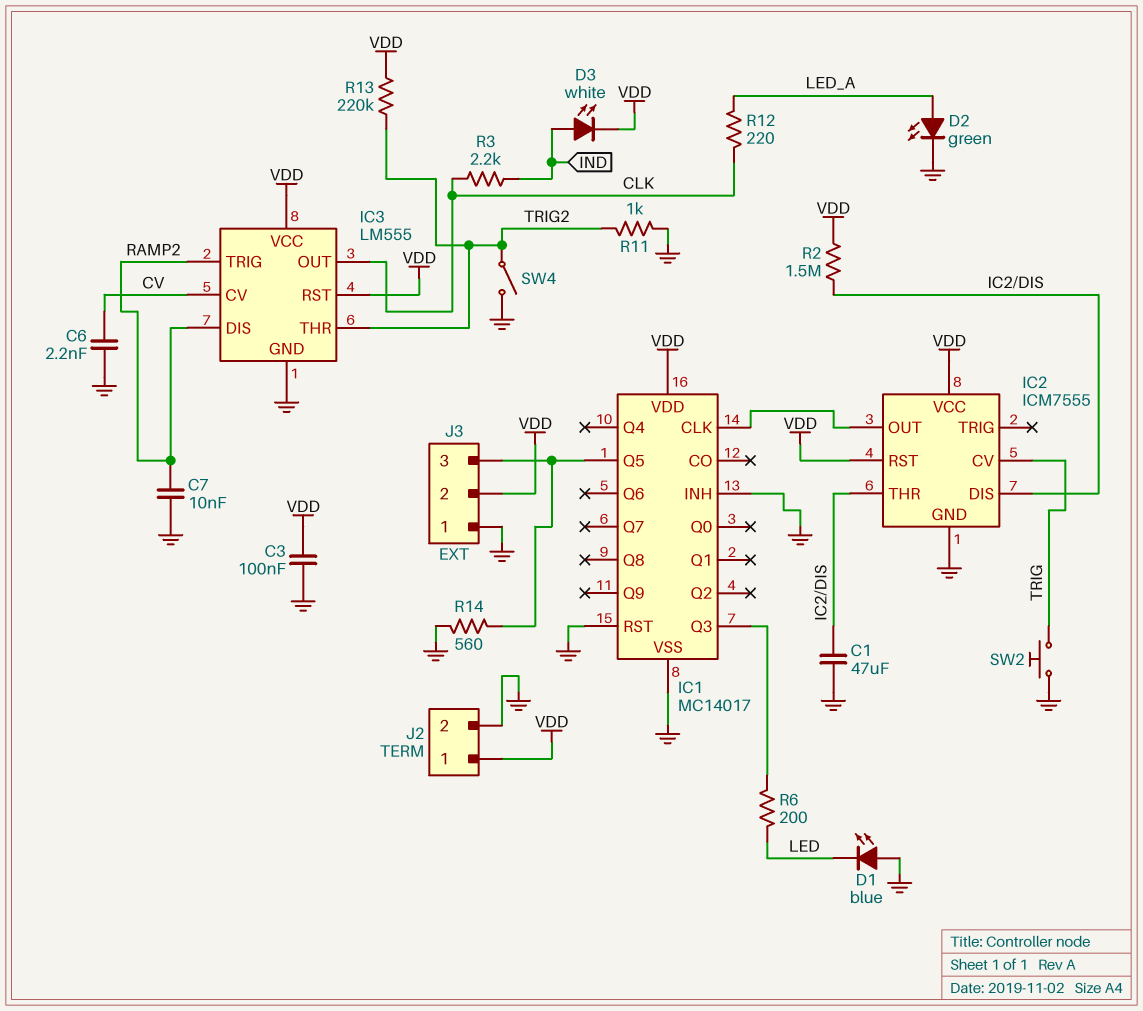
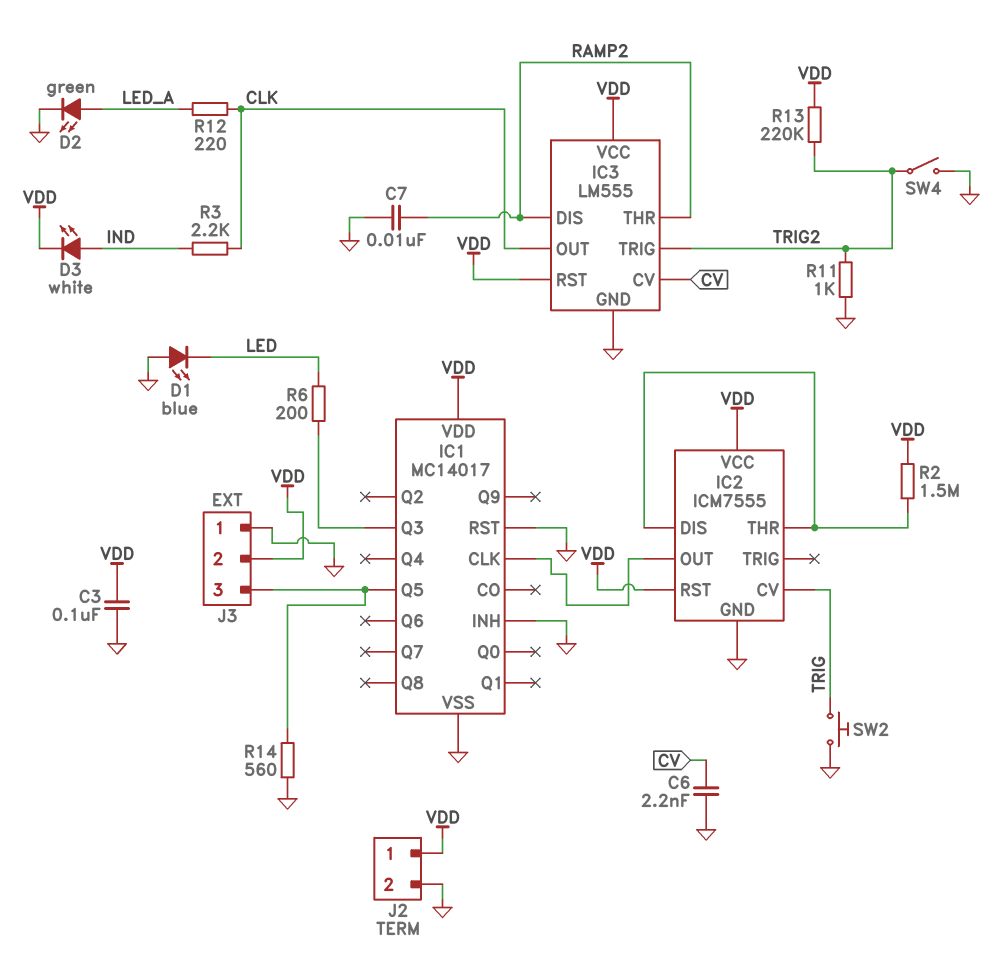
C1: 47uF (GND, IC2/DIS) -> none
IC3 pin THR: TRIG2 -> RAMP2
IC3 pin TRIG: RAMP2 -> TRIG2

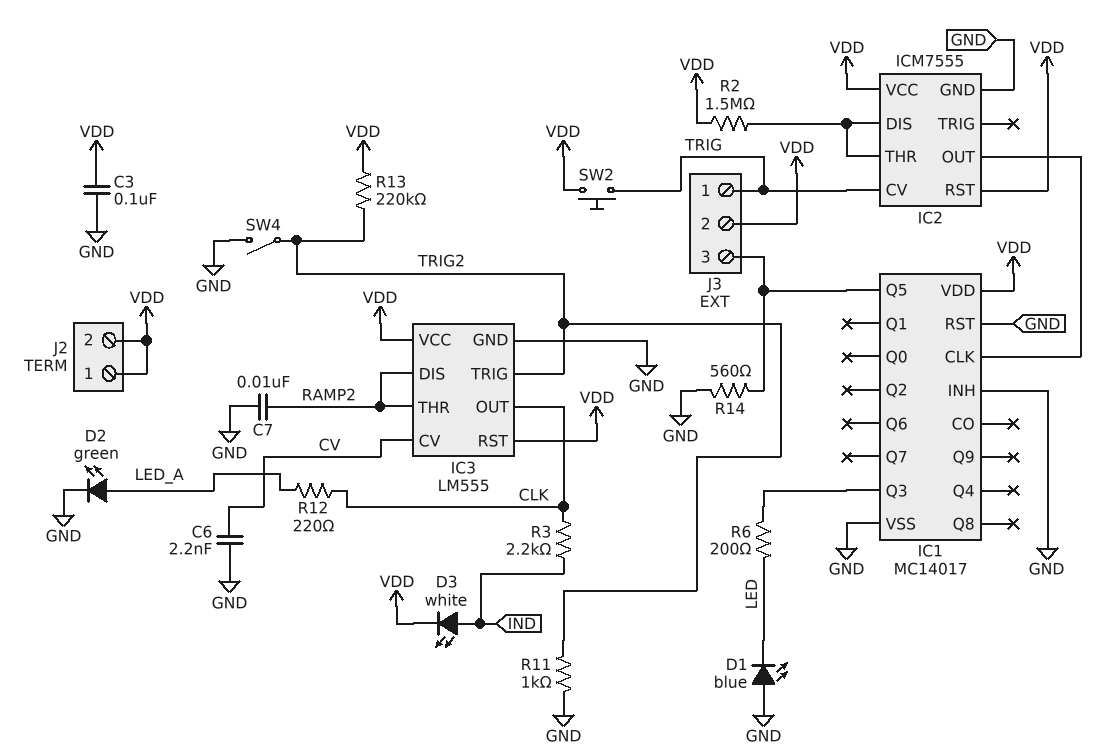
J2 pin 2: GND -> VDD
J3 pin 1: GND -> TRIG
SW2: button (GND, TRIG) -> button (TRIG, VDD)

